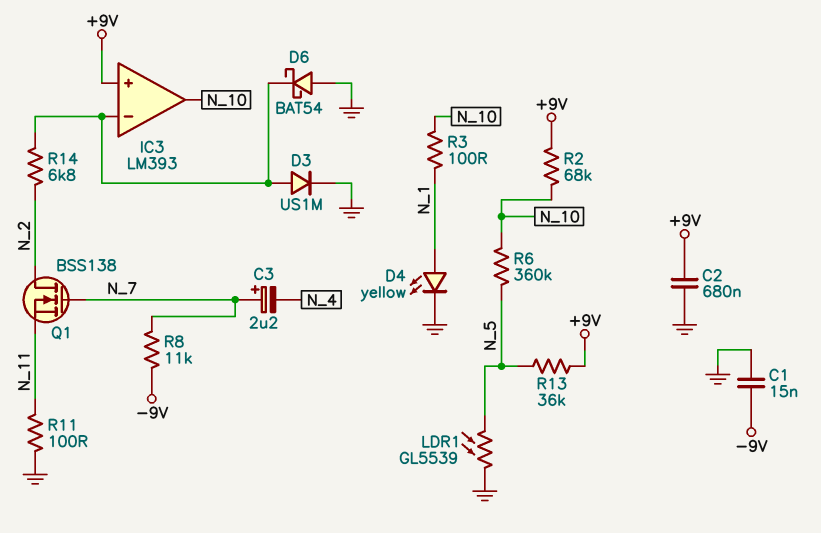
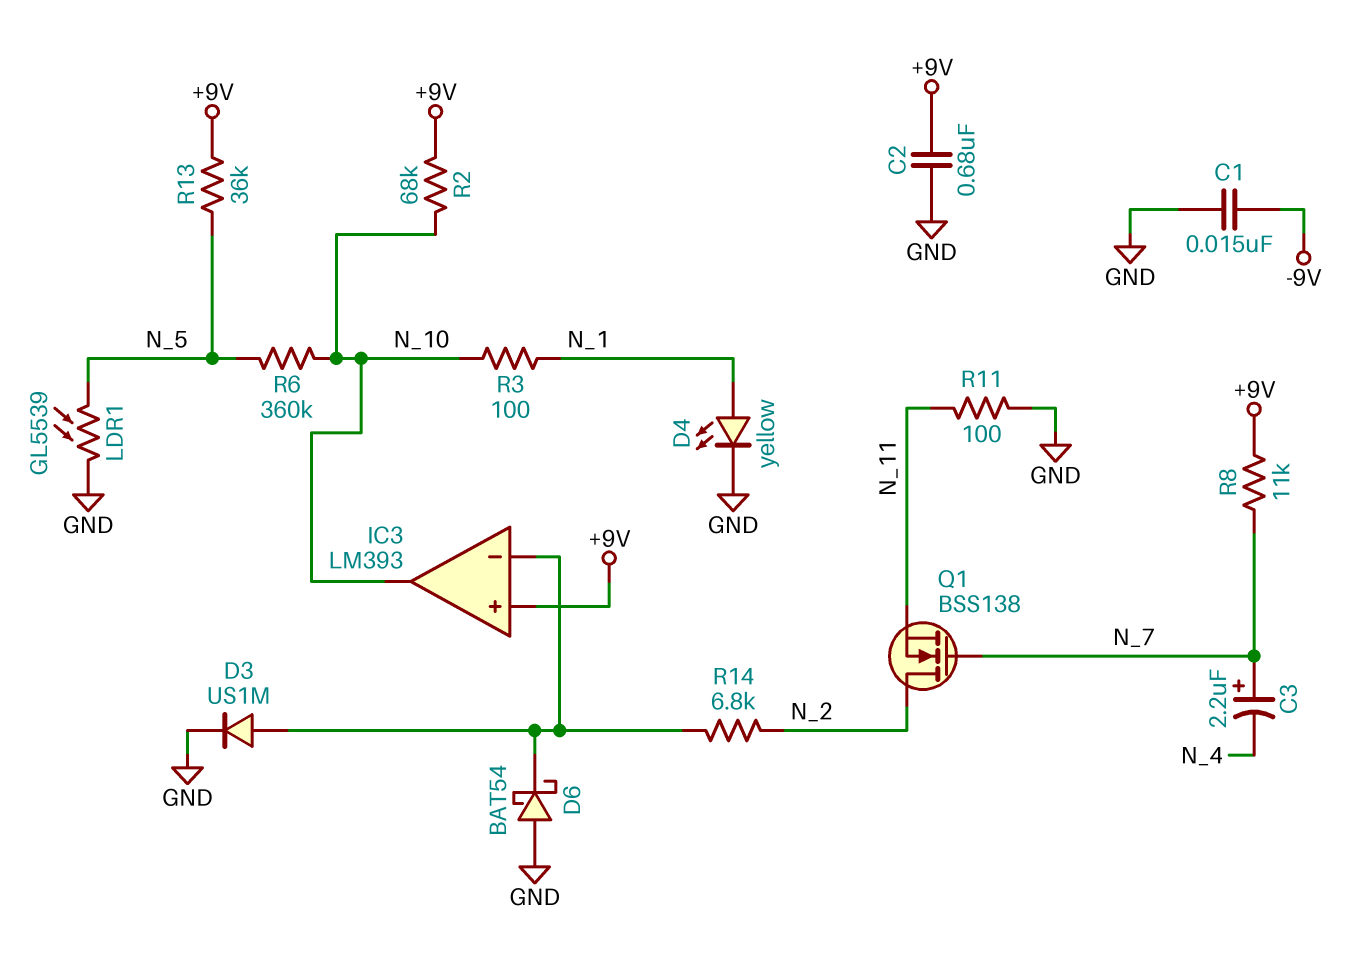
R8: 11k (-9V, N_7) -> 11k (+9V, N_7)

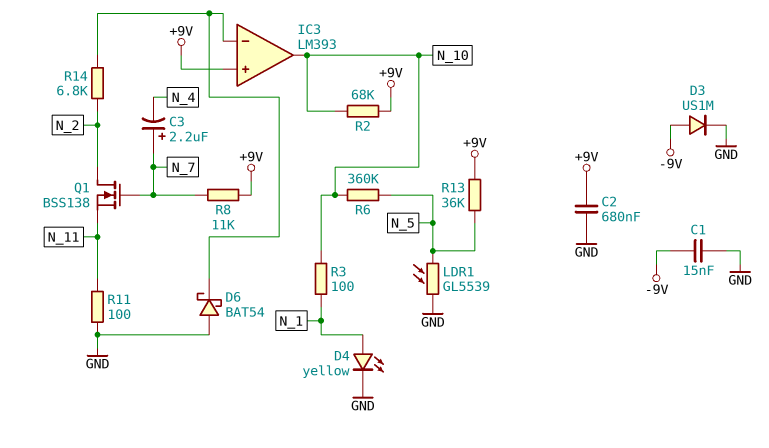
D3: diode US1M (A IC3/in-, K GND) -> diode US1M (A -9V, K GND)

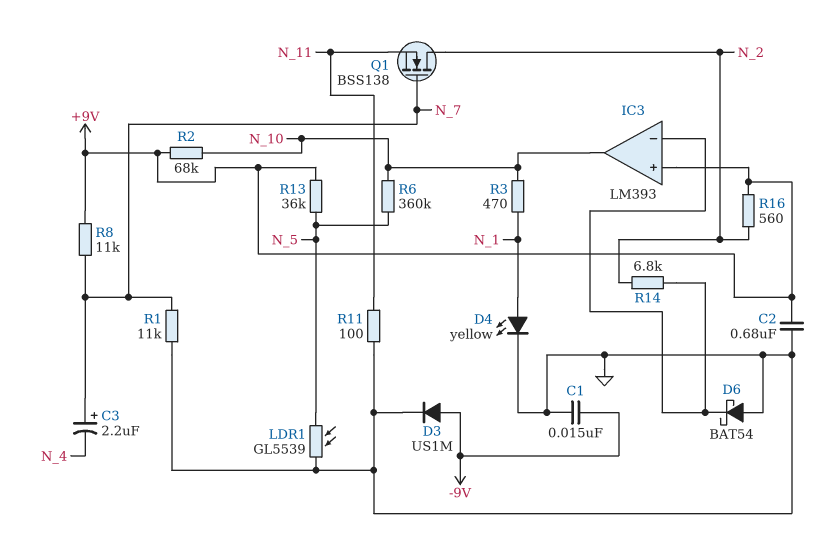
R1: none -> 11k (GND, N_7)
R3: 100 (N_1, N_10) -> 470 (N_1, N_10)
R16: none -> 560 (+9V, N_2)

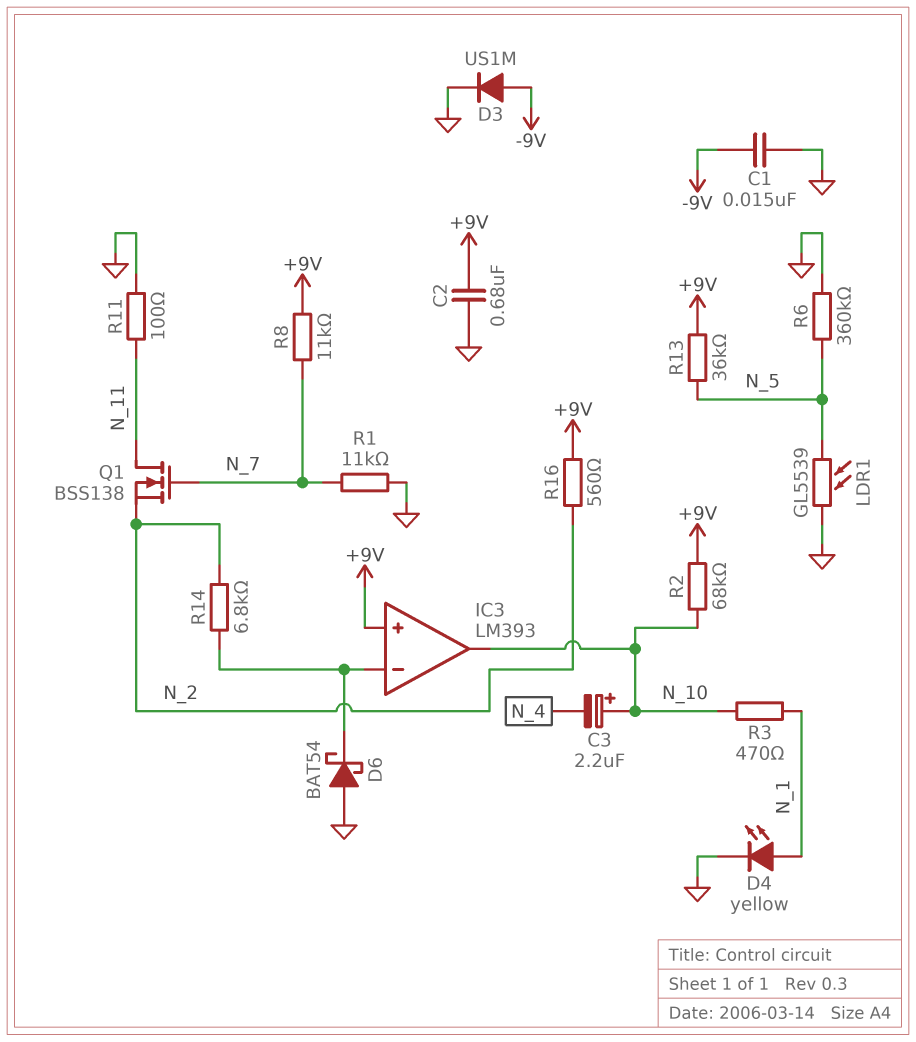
C3: 2.2uF (plus N_7, minus N_4) -> 2.2uF (plus N_10, minus N_4)
Q1: NMOS BSS138 (G N_7, D N_2, S N_11) -> NMOS BSS138 (G N_7, D N_11, S N_2)
R6: 360k (N_5, N_10) -> 360k (GND, N_5)

